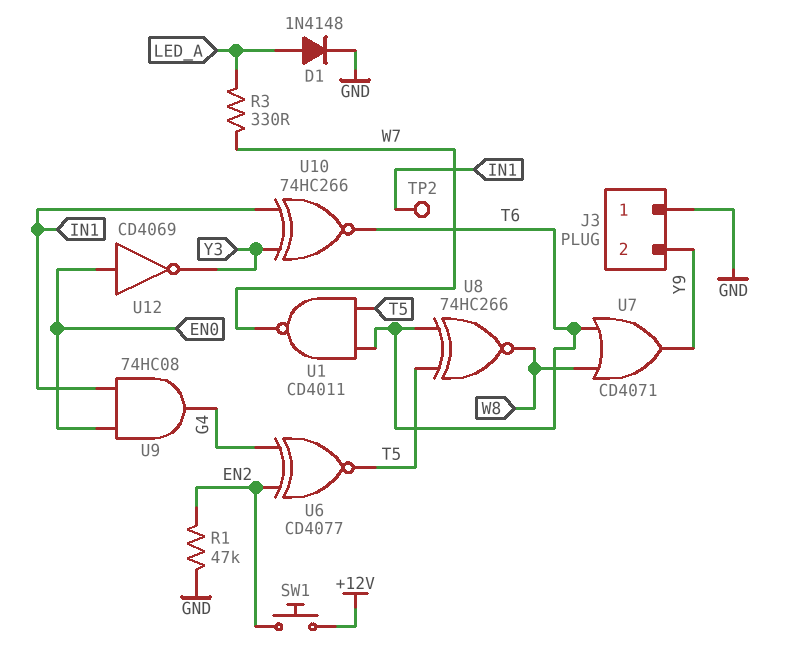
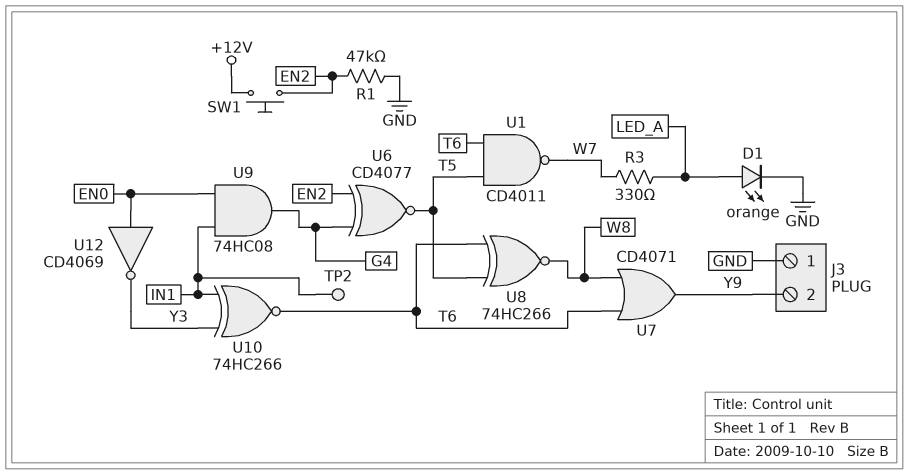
D1: diode 1N4148 (A LED_A, K GND) -> LED orange (A LED_A, K GND)

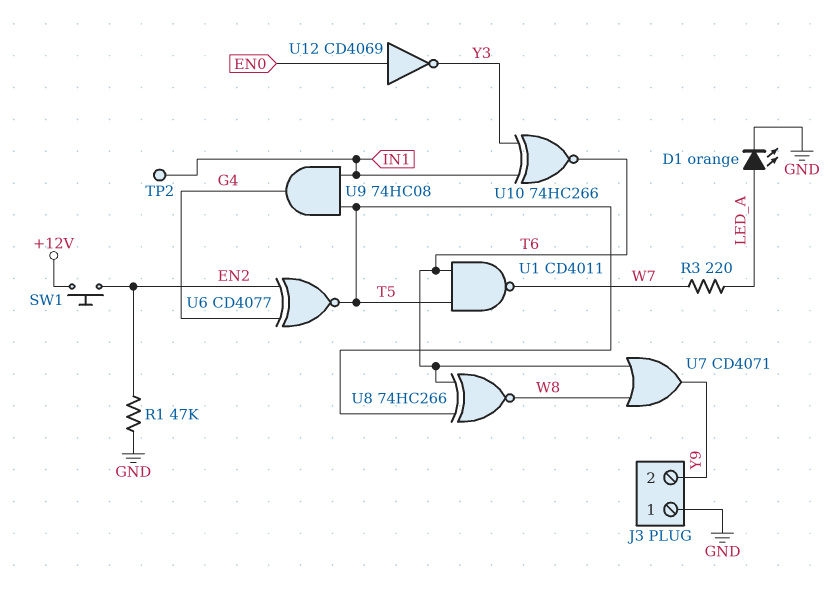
R3: 330 (LED_A, W7) -> 220 (LED_A, W7)
U9: AND 74HC08 (in EN0, in IN1, out G4) -> AND 74HC08 (in IN1, in T5, out G4)

